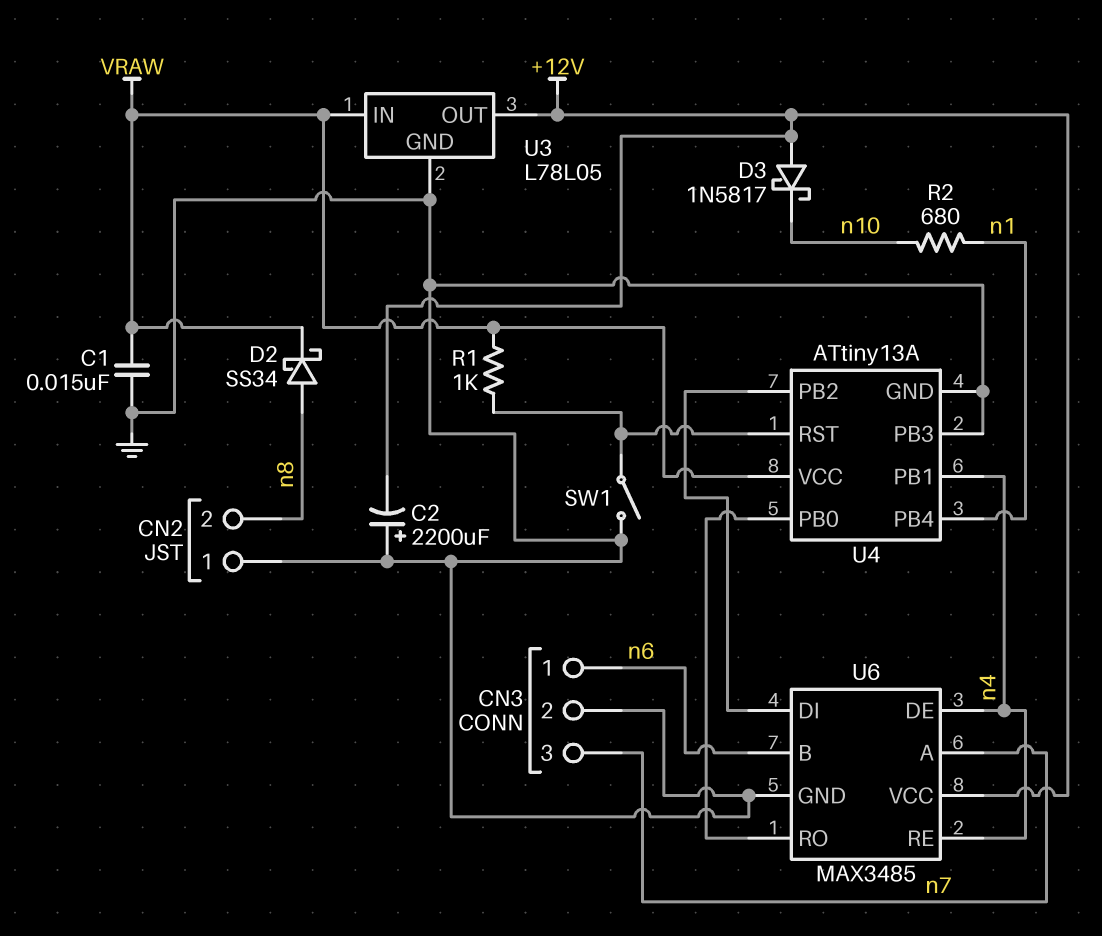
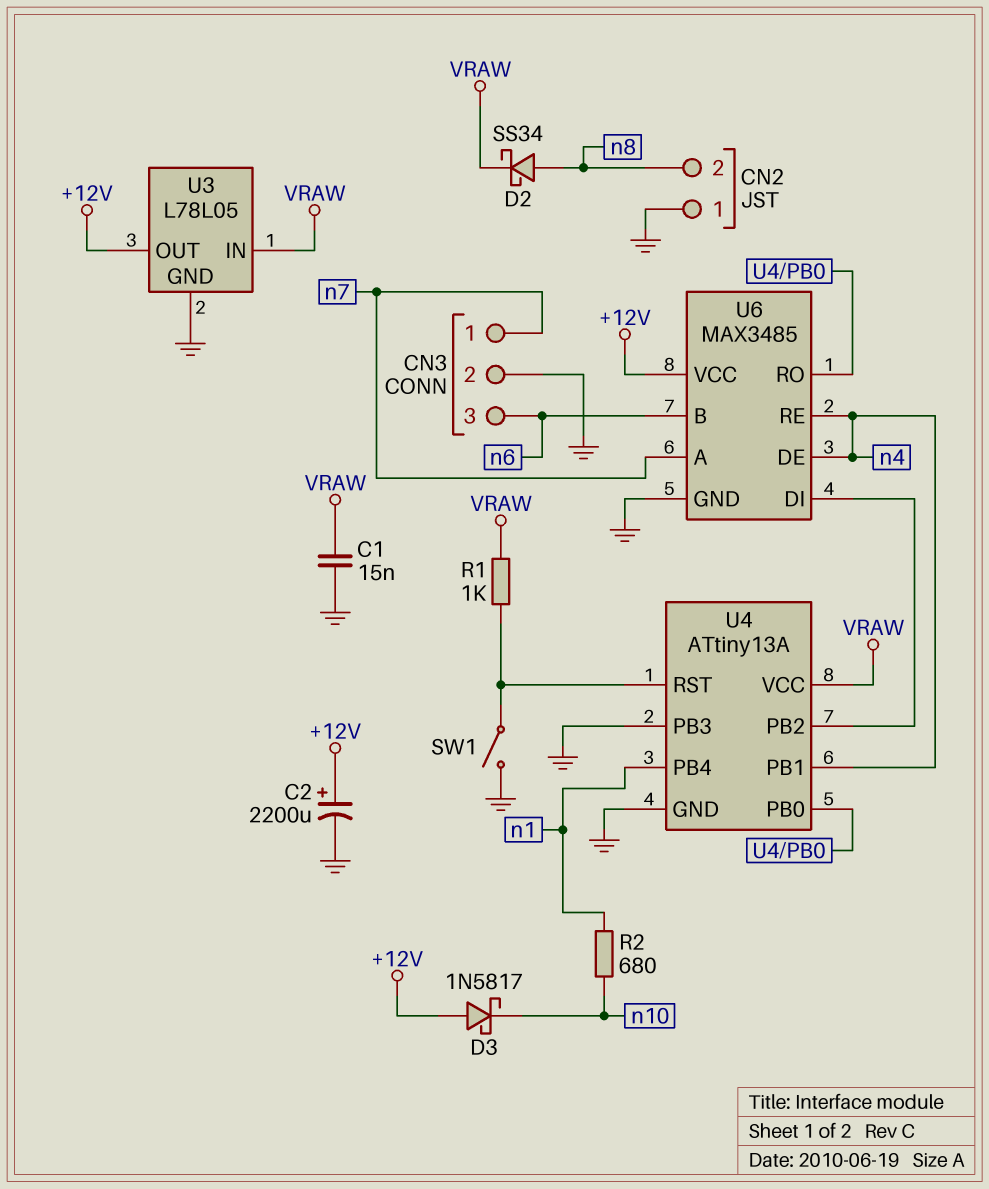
C2: 2200uF (plus GND, minus +12V) -> 2200uF (plus +12V, minus GND)
CN3 pin 1: n6 -> n7
CN3 pin 3: n7 -> n6

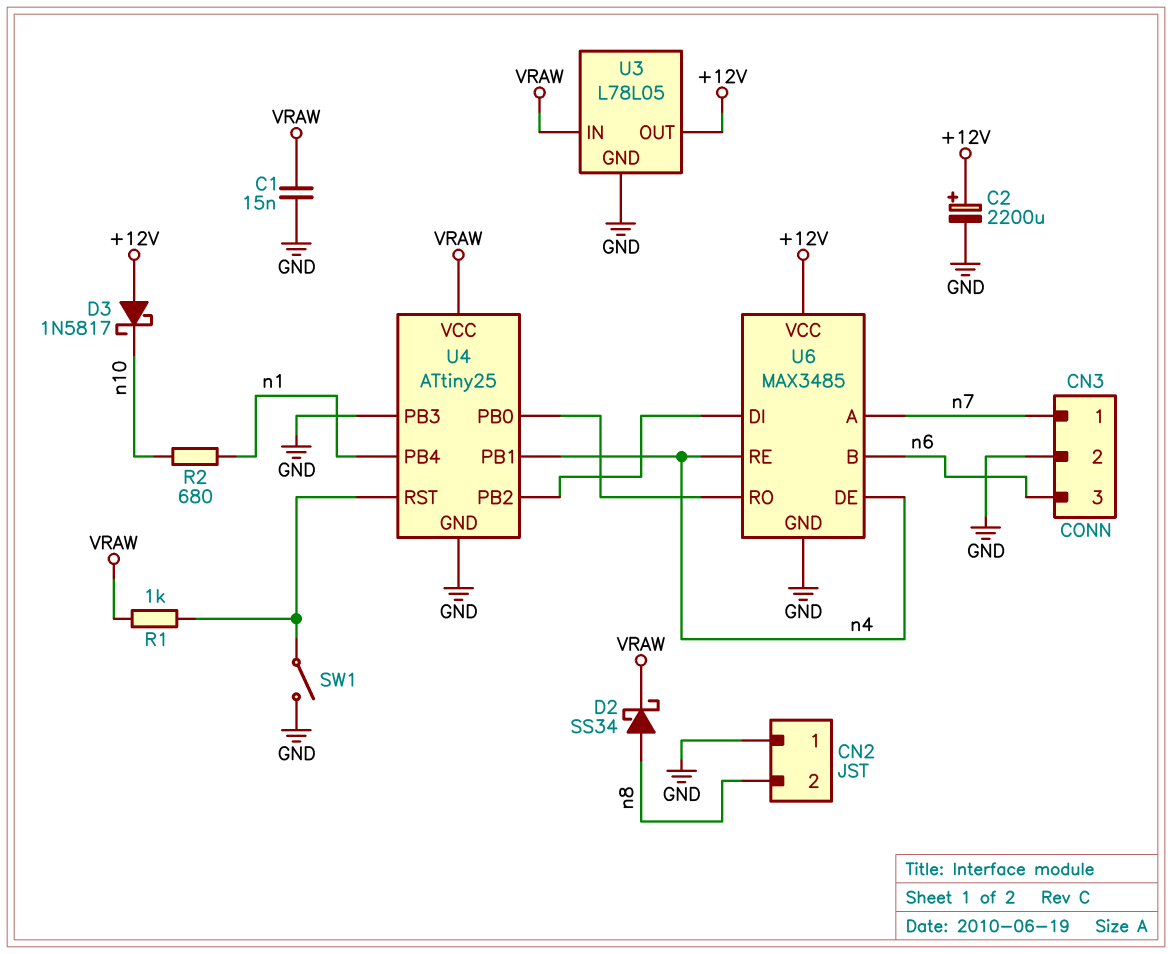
U4: ATtiny13A -> ATtiny25

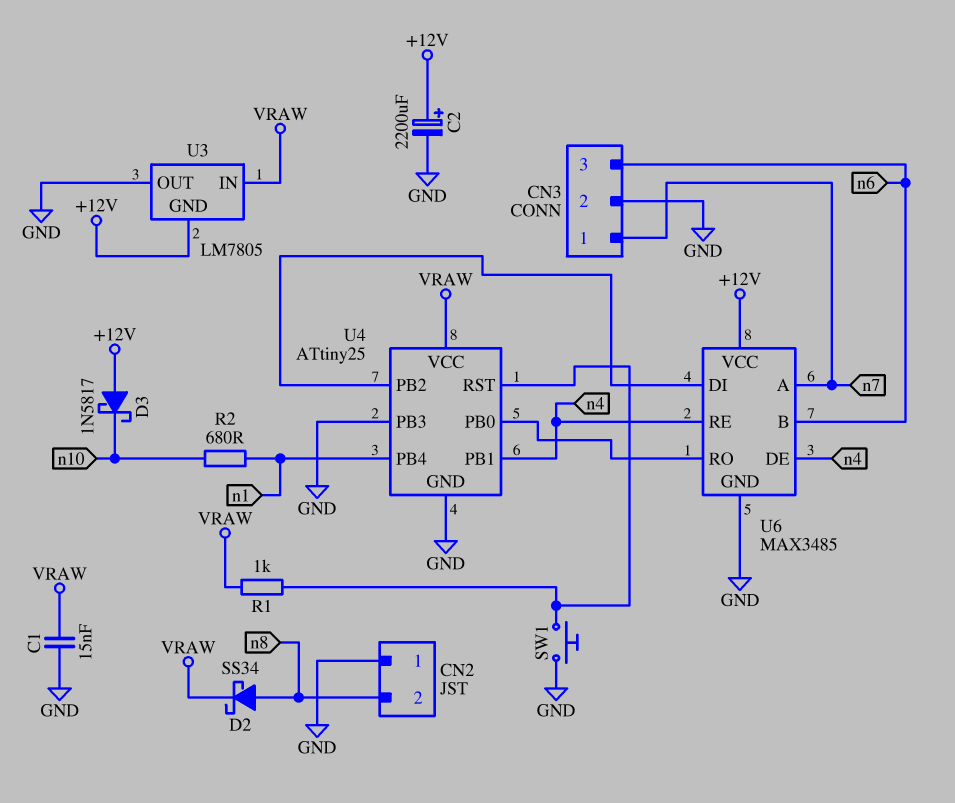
SW1: switch (GND, U4/RST) -> button (GND, U4/RST)
U3: L78L05 -> LM7805
U3 pin GND: GND -> +12V
U3 pin OUT: +12V -> GND

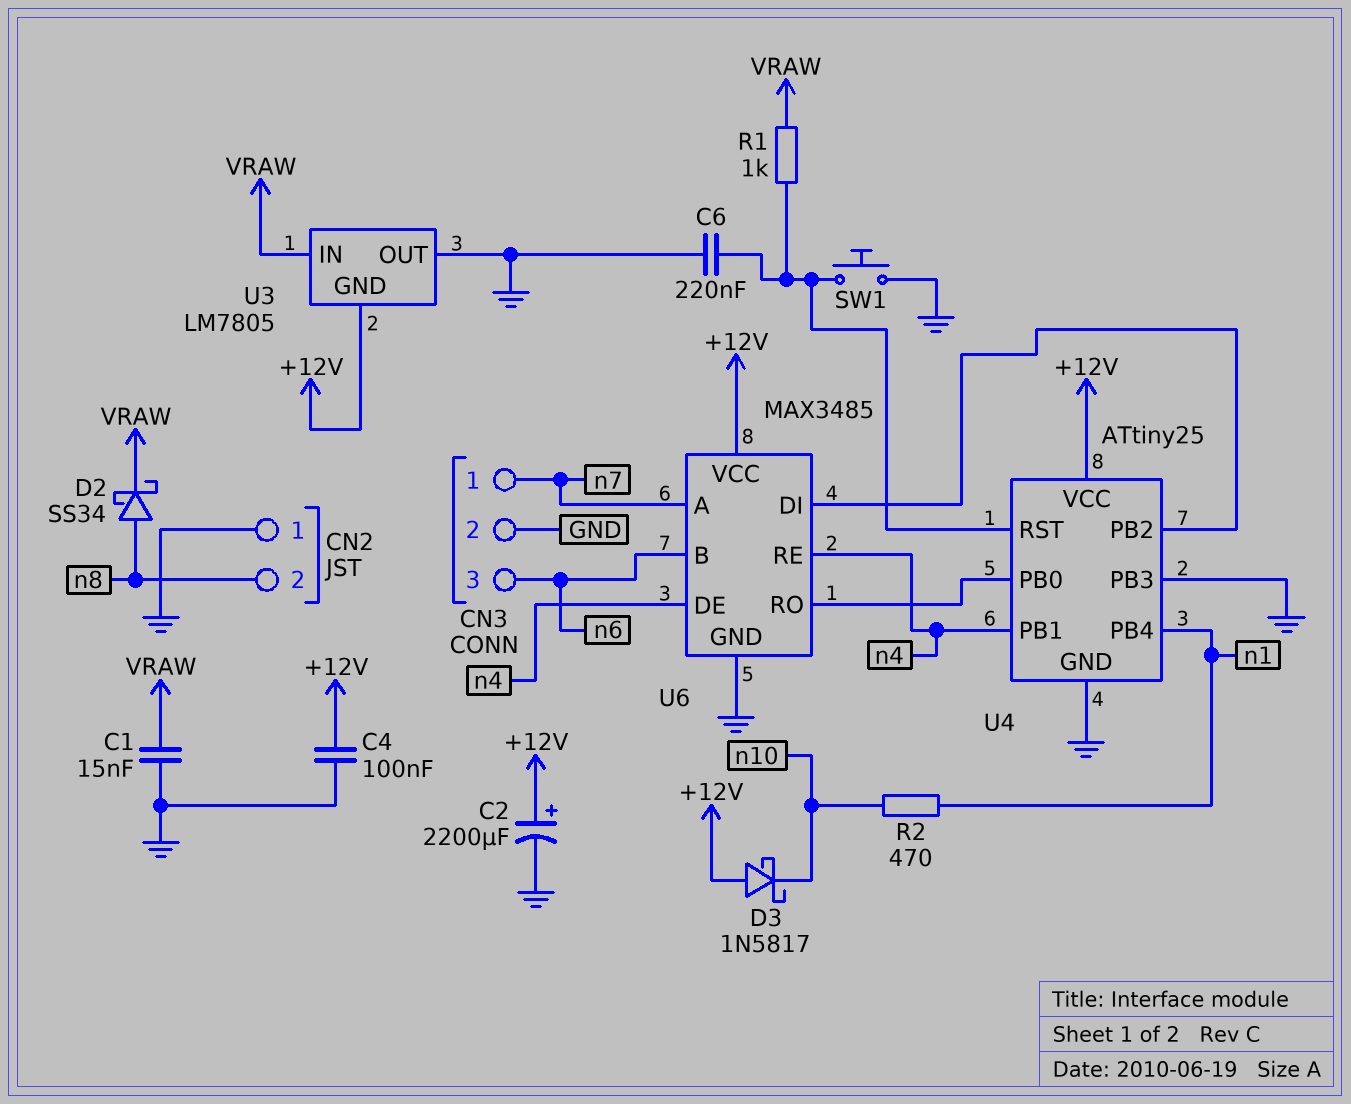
C4: none -> 100nF (+12V, GND)
C6: none -> 220nF (GND, U4/RST)
R2: 680 (n1, n10) -> 470 (n1, n10)
U4 pin VCC: VRAW -> +12V

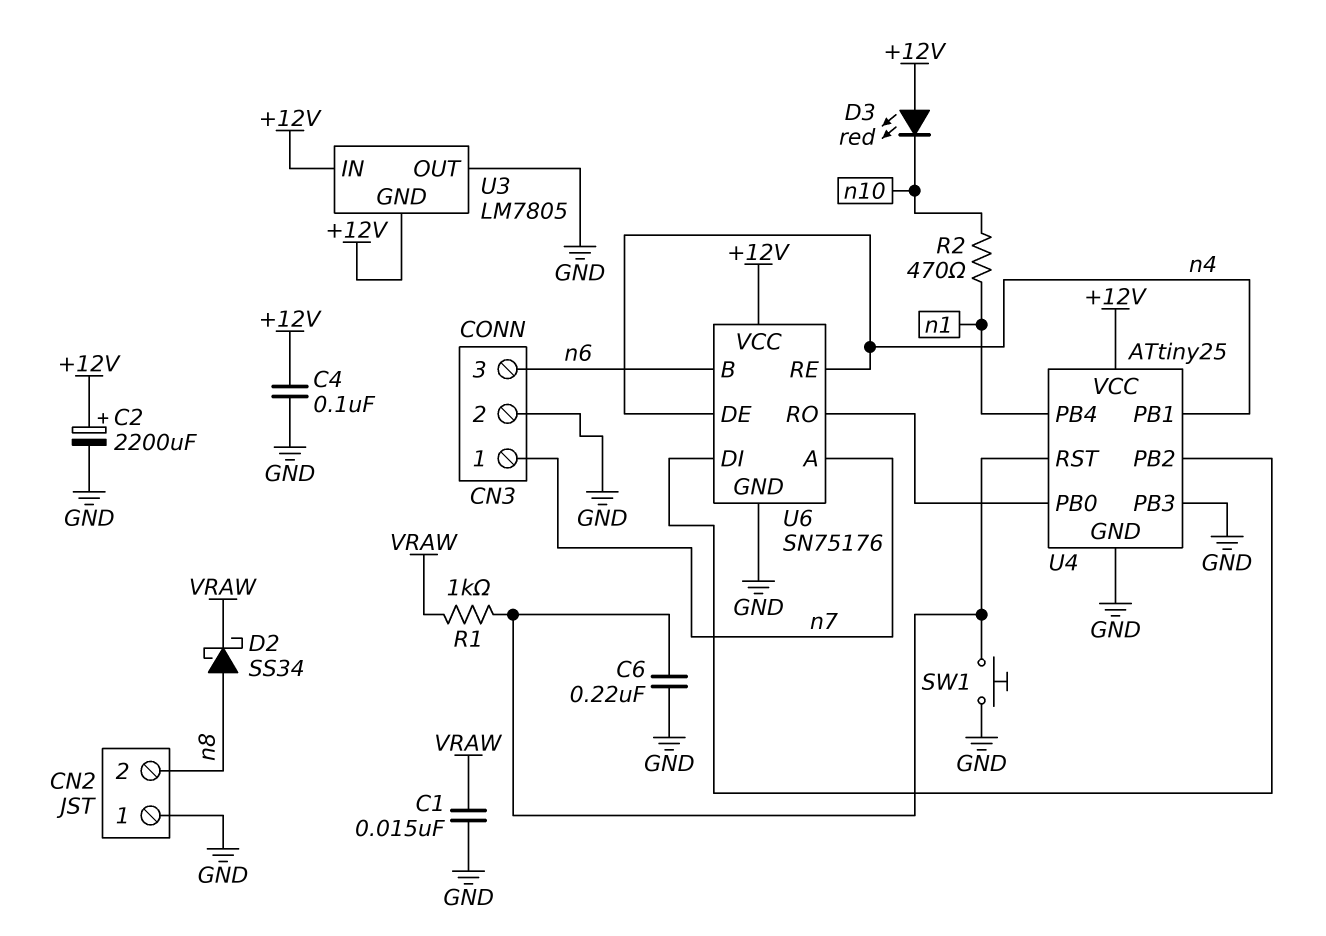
D3: schottky 1N5817 (A +12V, K n10) -> LED red (A +12V, K n10)
U3 pin IN: VRAW -> +12V
U6: MAX3485 -> SN75176

